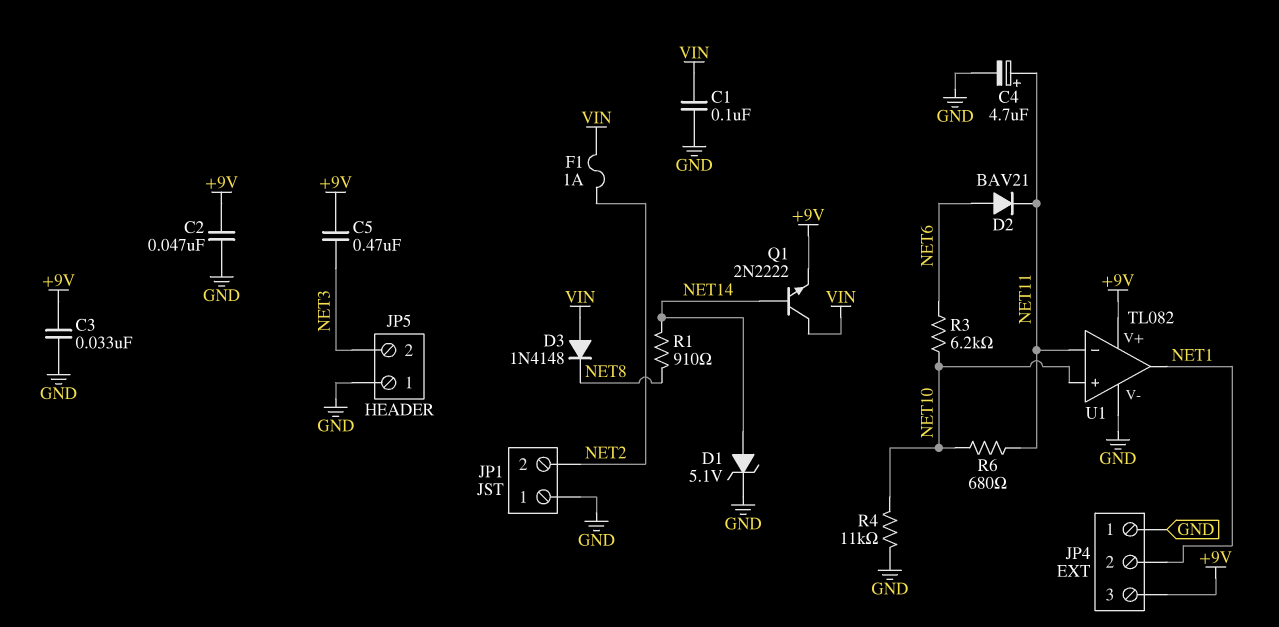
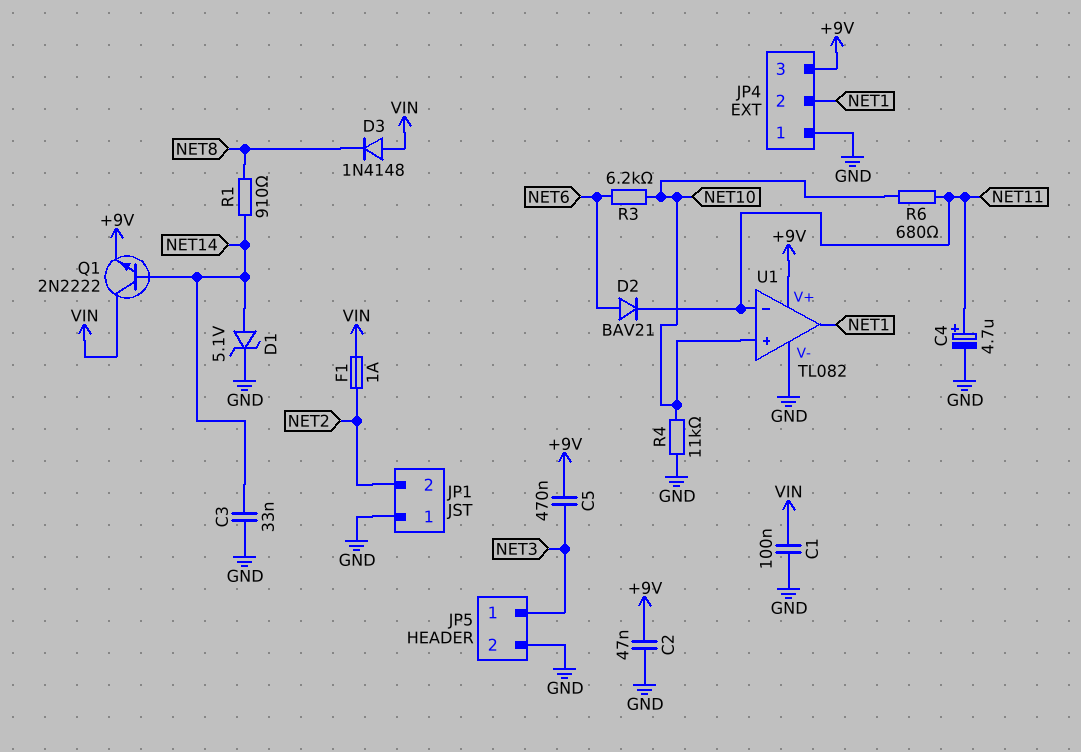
C3: 33nF (+9V, GND) -> 33nF (GND, NET14)
JP5 pin 1: GND -> NET3
JP5 pin 2: NET3 -> GND

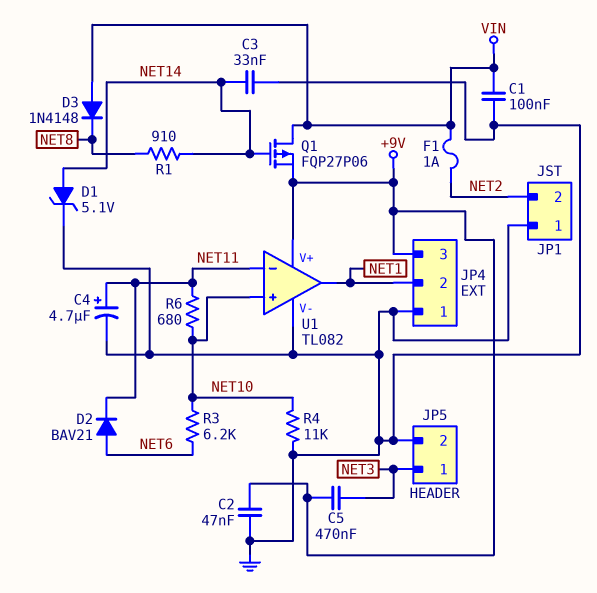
Q1: NPN 2N2222 (B NET14, C VIN, E +9V) -> PMOS FQP27P06 (G NET14, D VIN, S +9V)

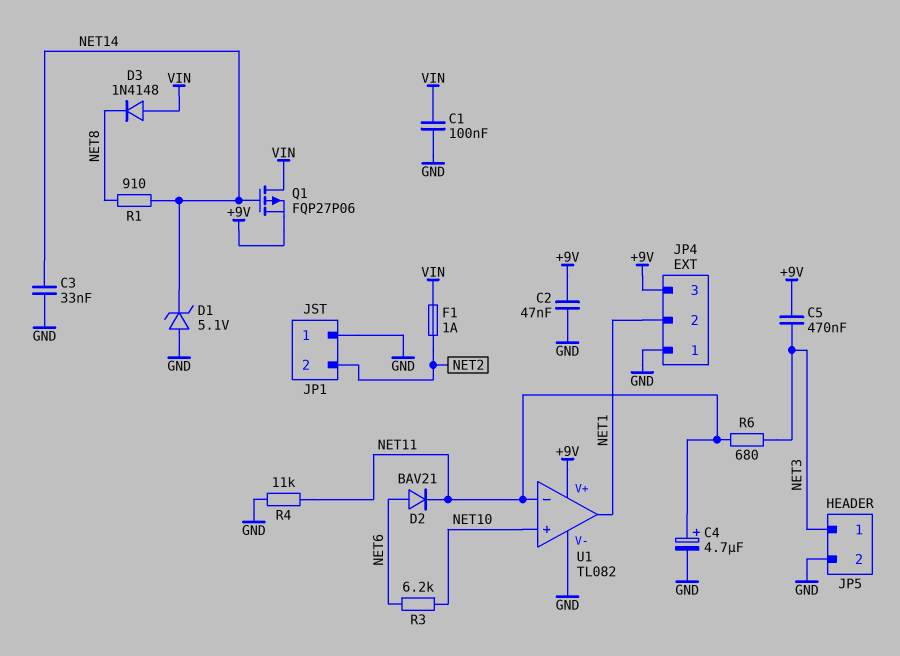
D1: zener 5.1V (A NET14, K GND) -> zener 5.1V (A GND, K NET14)
R4: 11k (GND, NET10) -> 11k (GND, NET11)
R6: 680 (NET10, NET11) -> 680 (NET3, NET11)

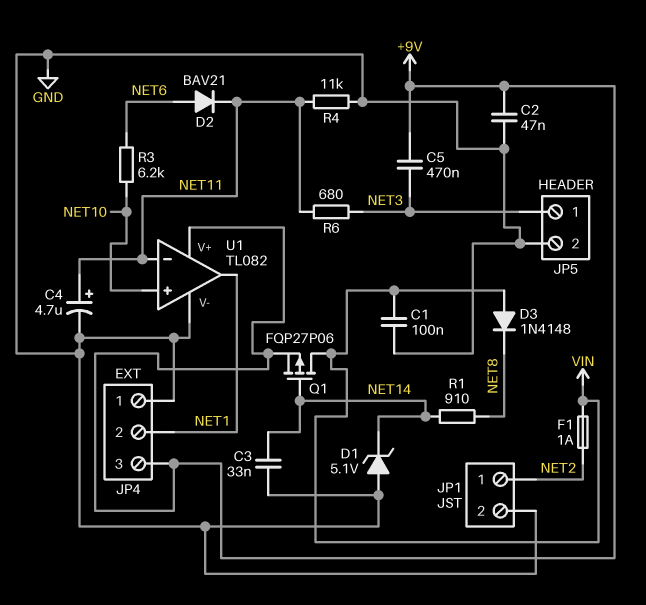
JP1 pin 1: GND -> NET2
JP1 pin 2: NET2 -> GND

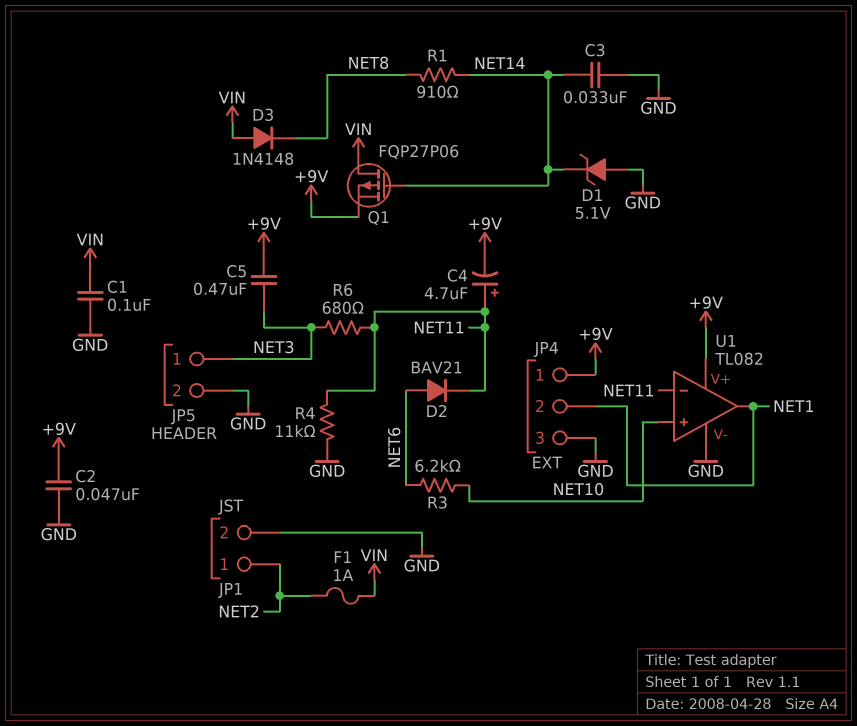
C4: 4.7uF (plus NET11, minus GND) -> 4.7uF (plus NET11, minus +9V)
JP4 pin 1: GND -> +9V
JP4 pin 3: +9V -> GND

